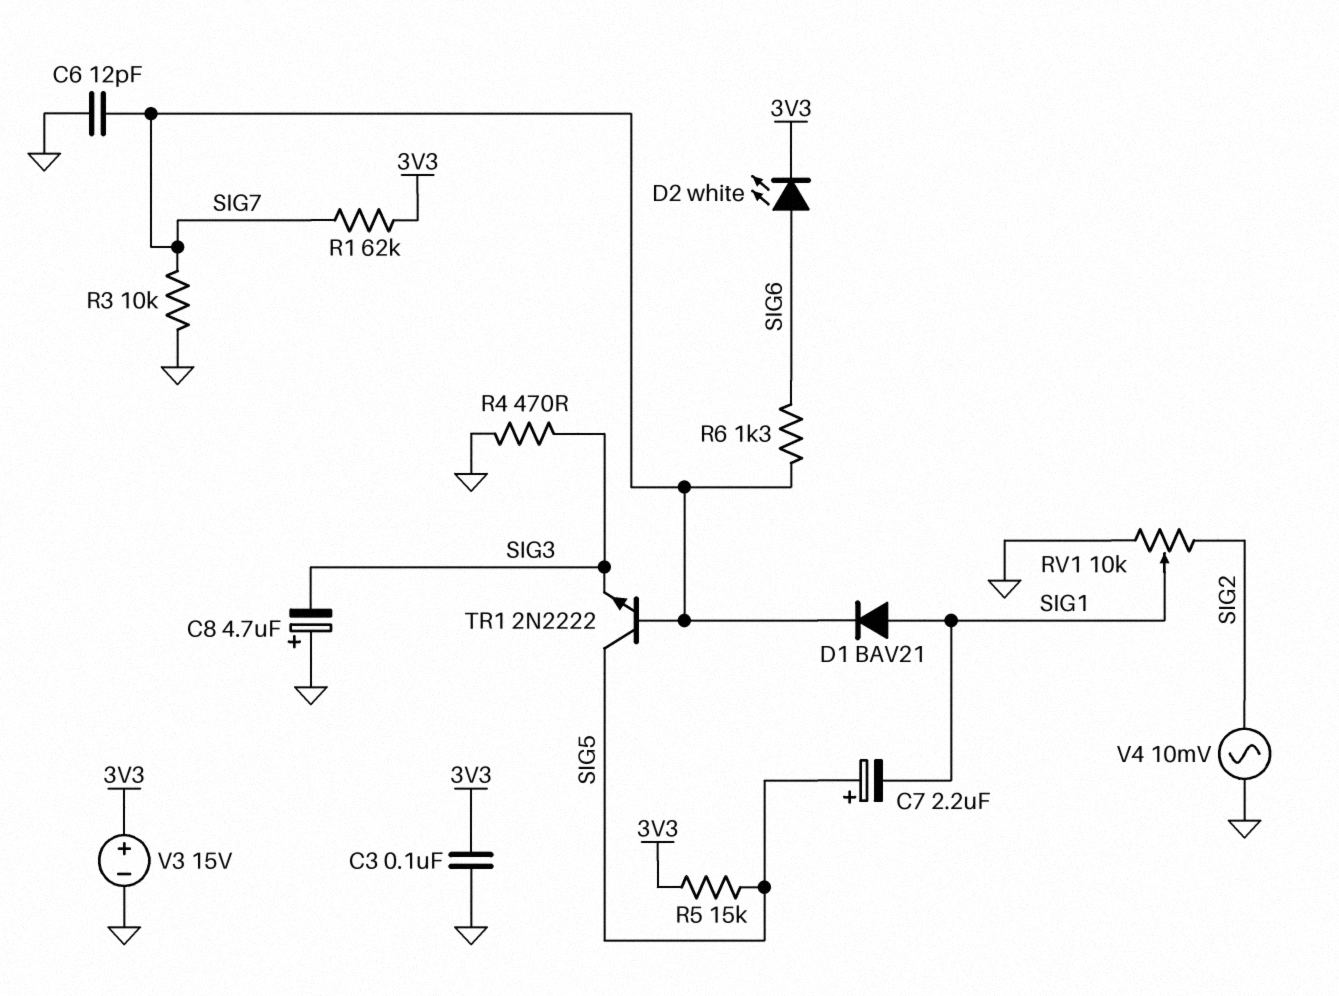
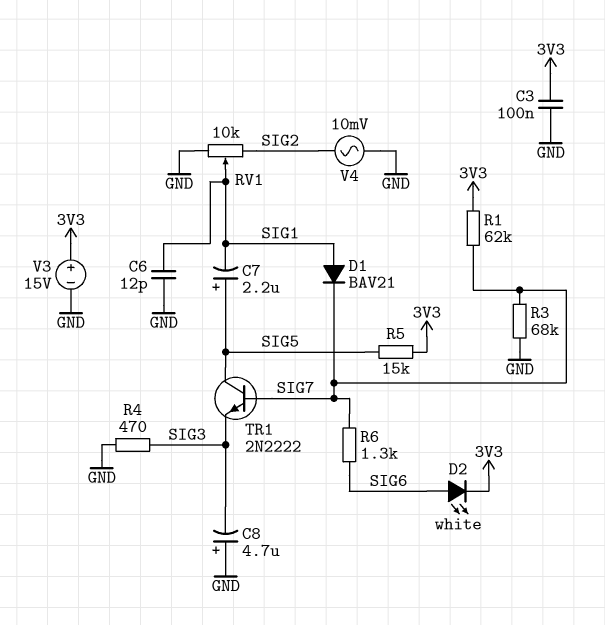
C6: 12pF (GND, SIG7) -> 12pF (GND, SIG1)
R3: 10k (GND, SIG7) -> 68k (GND, SIG7)

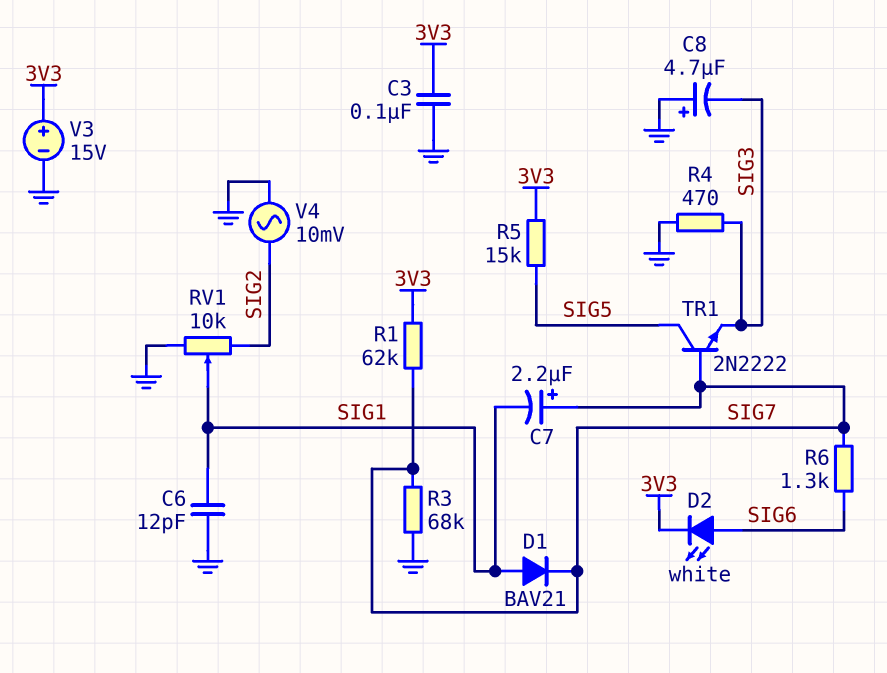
C7: 2.2uF (plus SIG5, minus SIG1) -> 2.2uF (plus SIG7, minus SIG1)

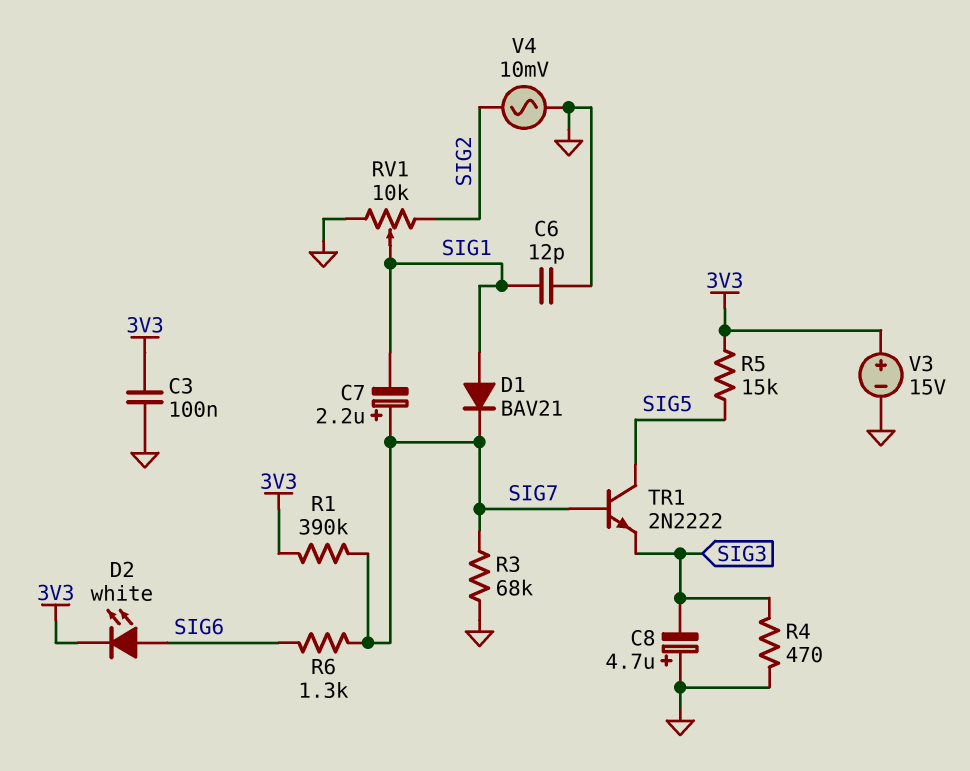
R1: 62k (3V3, SIG7) -> 390k (3V3, SIG7)

